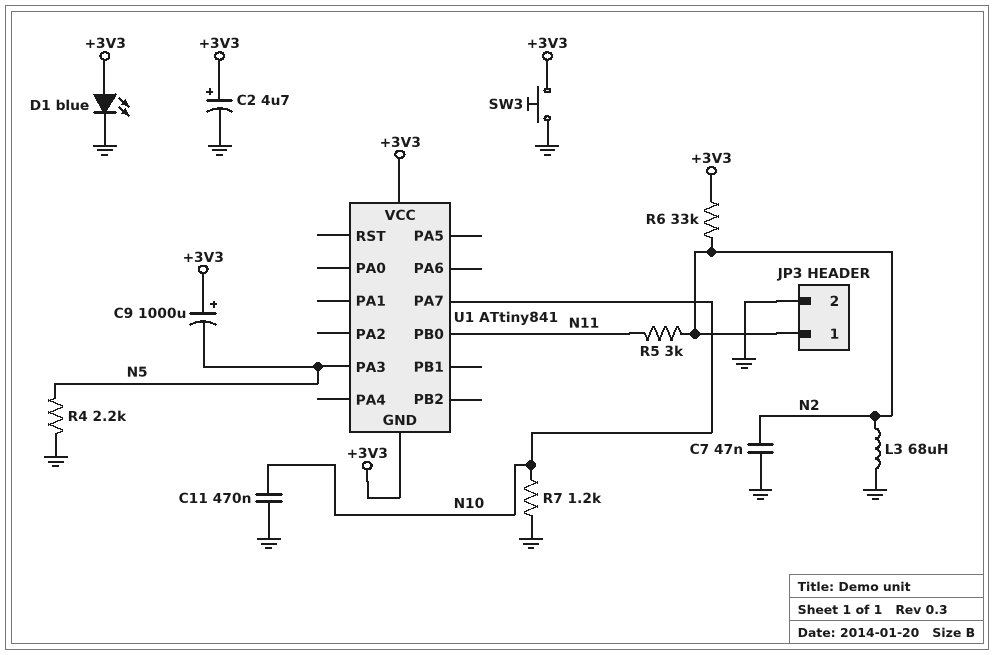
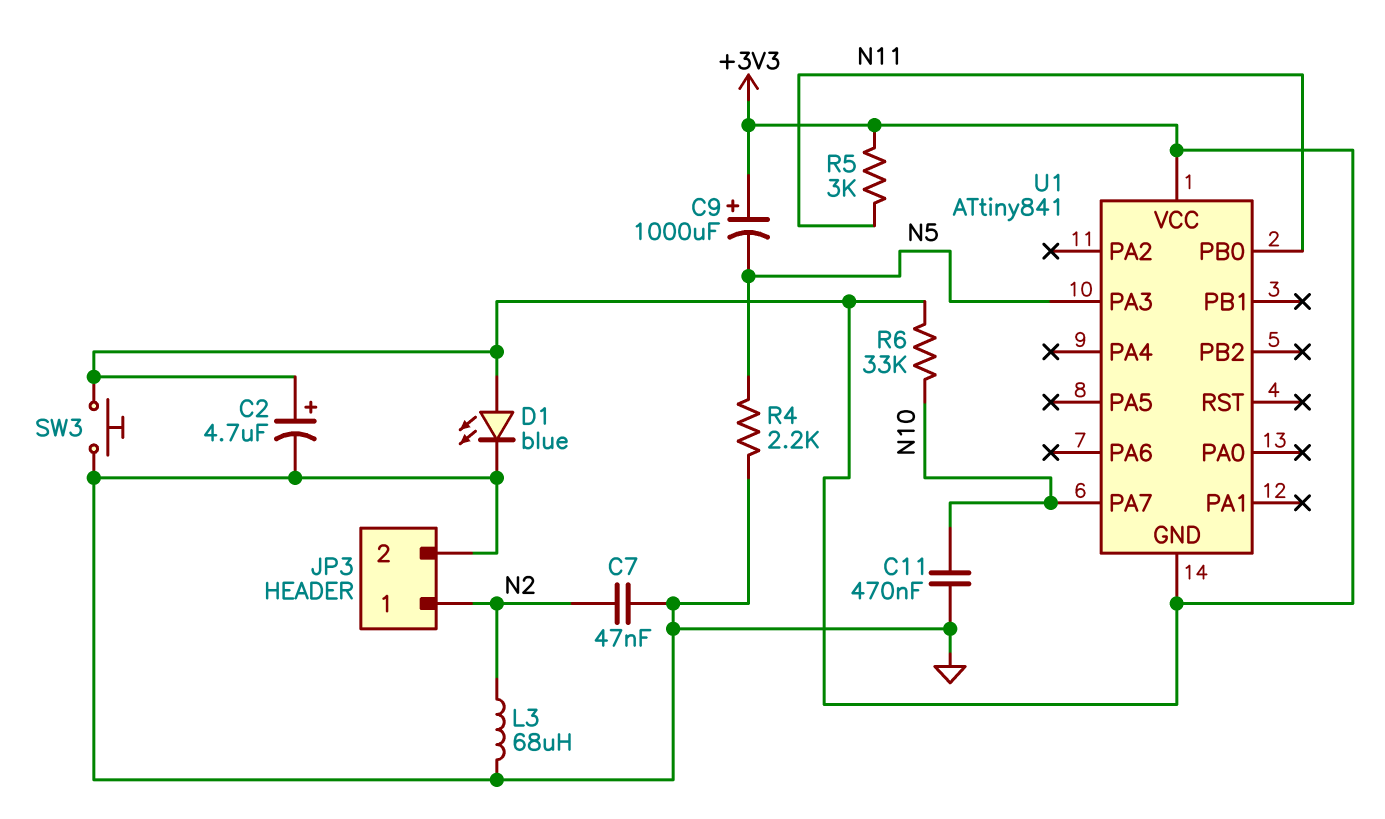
R5: 3k (N2, N11) -> 3k (+3V3, N11)
R6: 33k (+3V3, N2) -> 33k (+3V3, N10)
R7: 1.2k (GND, N10) -> none

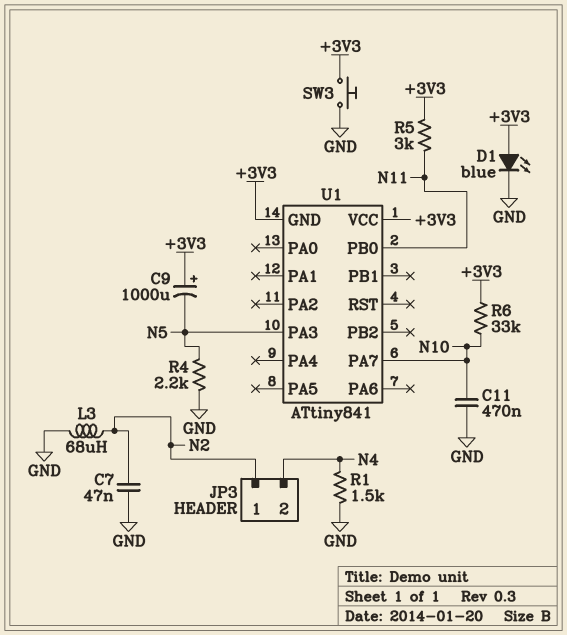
C2: 4.7uF (plus +3V3, minus GND) -> none
JP3 pin 2: GND -> N4
R1: none -> 1.5k (GND, N4)

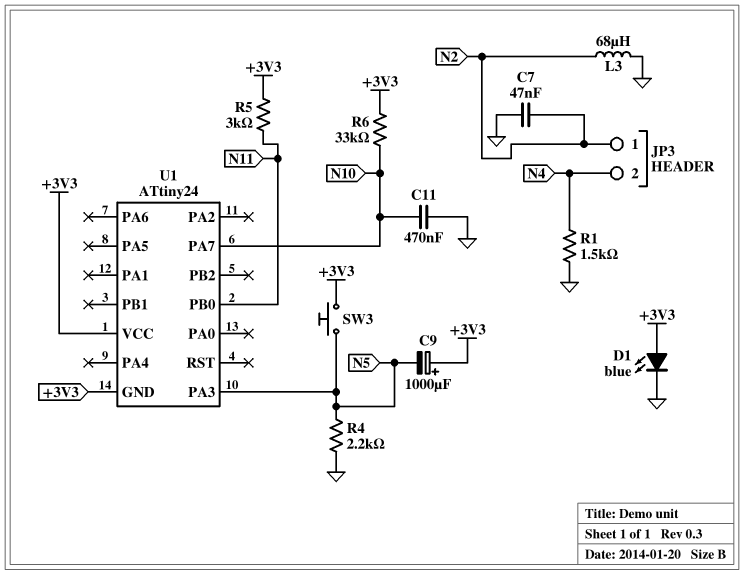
SW3: button (+3V3, GND) -> button (+3V3, N5)
U1: ATtiny841 -> ATtiny24

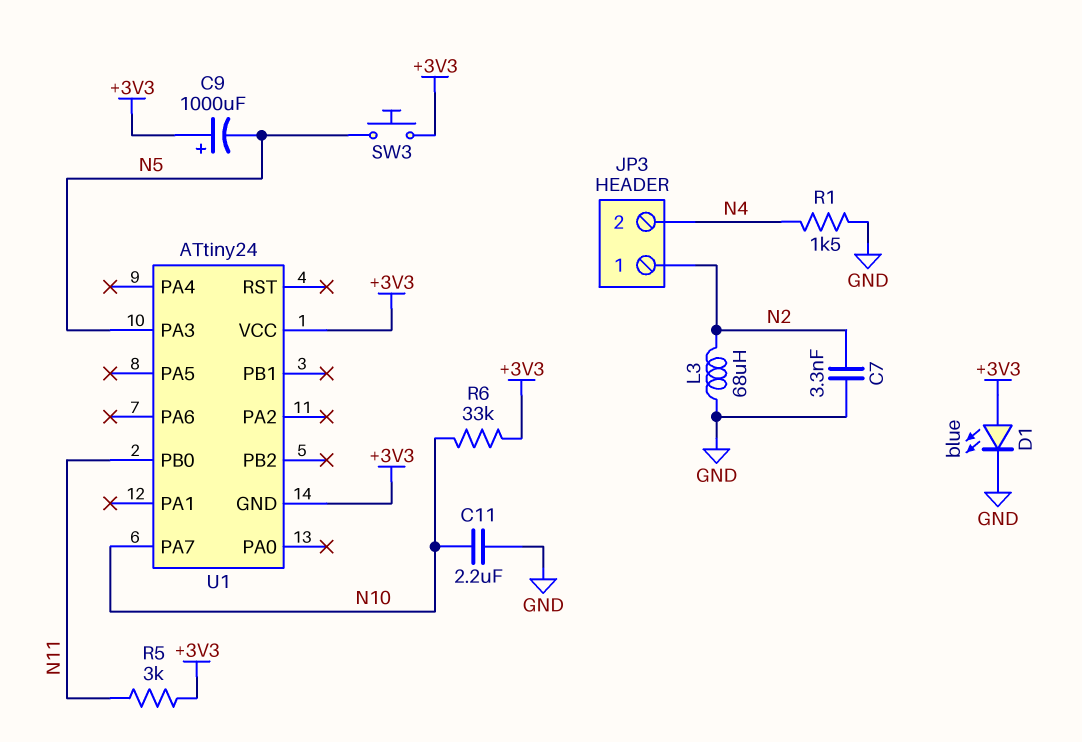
C7: 47nF (GND, N2) -> 3.3nF (GND, N2)
C11: 470nF (GND, N10) -> 2.2uF (GND, N10)
R4: 2.2k (GND, N5) -> none

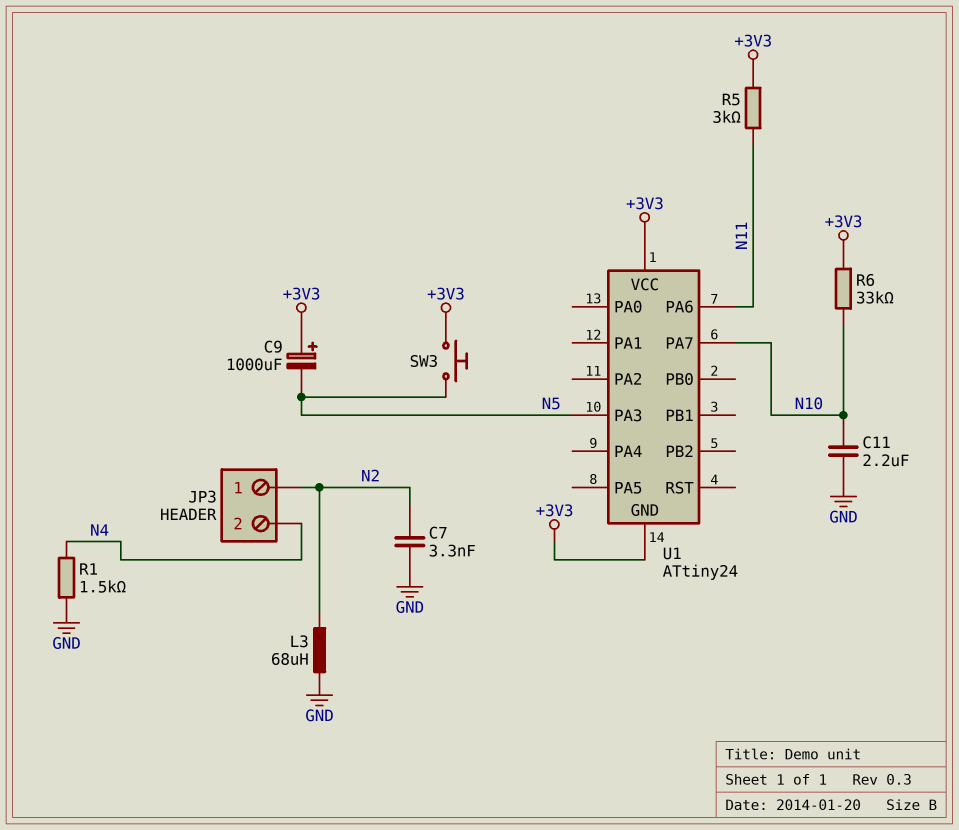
D1: LED blue (A +3V3, K GND) -> none
U1 pin PA6: none -> N11
U1 pin PB0: N11 -> none

